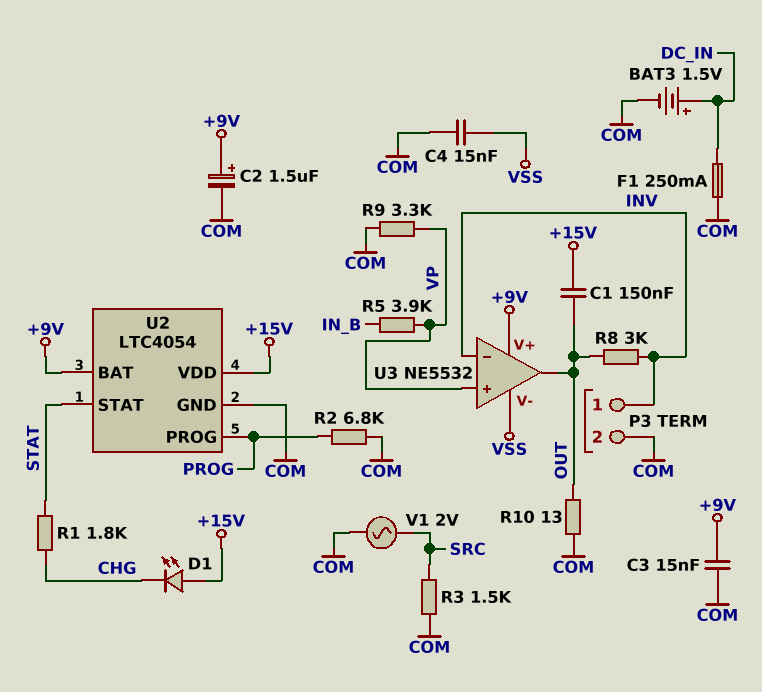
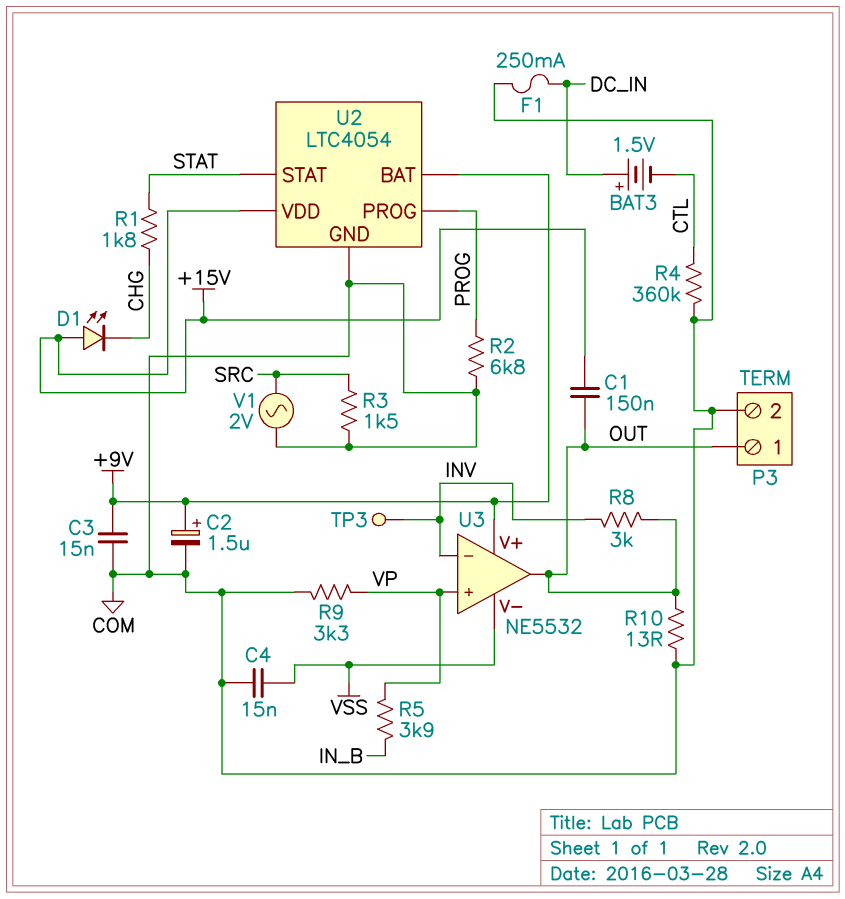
BAT3: 1.5V (plus DC_IN, minus COM) -> 1.5V (plus DC_IN, minus CTL)
P3 pin 1: INV -> OUT
R4: none -> 360k (COM, CTL)
TP3: none -> test point (INV)

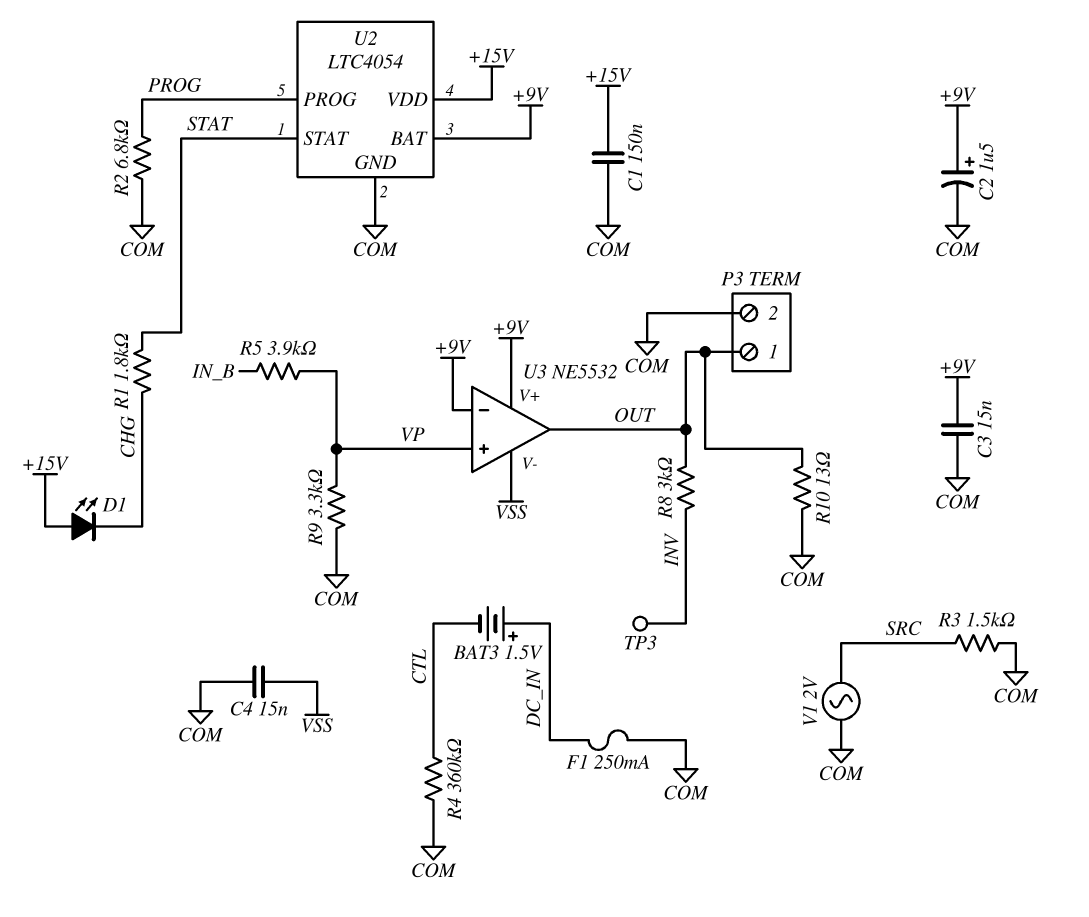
C1: 150nF (+15V, OUT) -> 150nF (+15V, COM)
U3 pin in-: INV -> +9V

